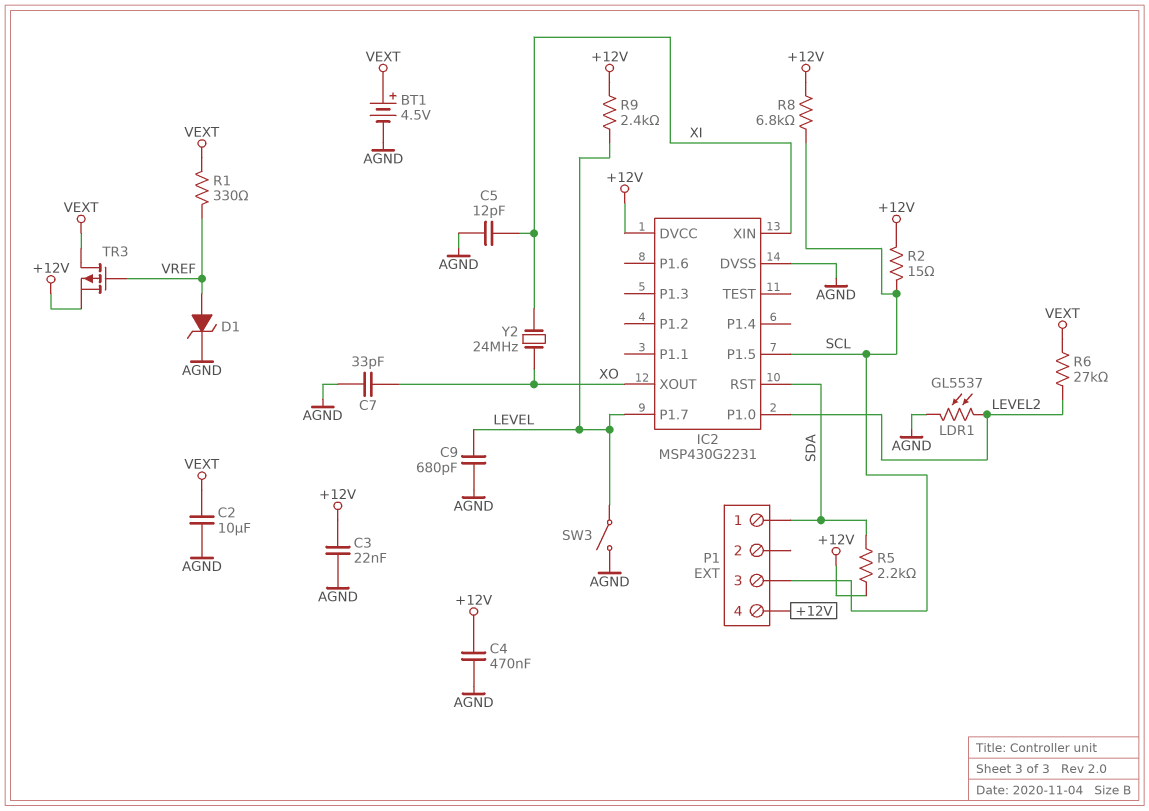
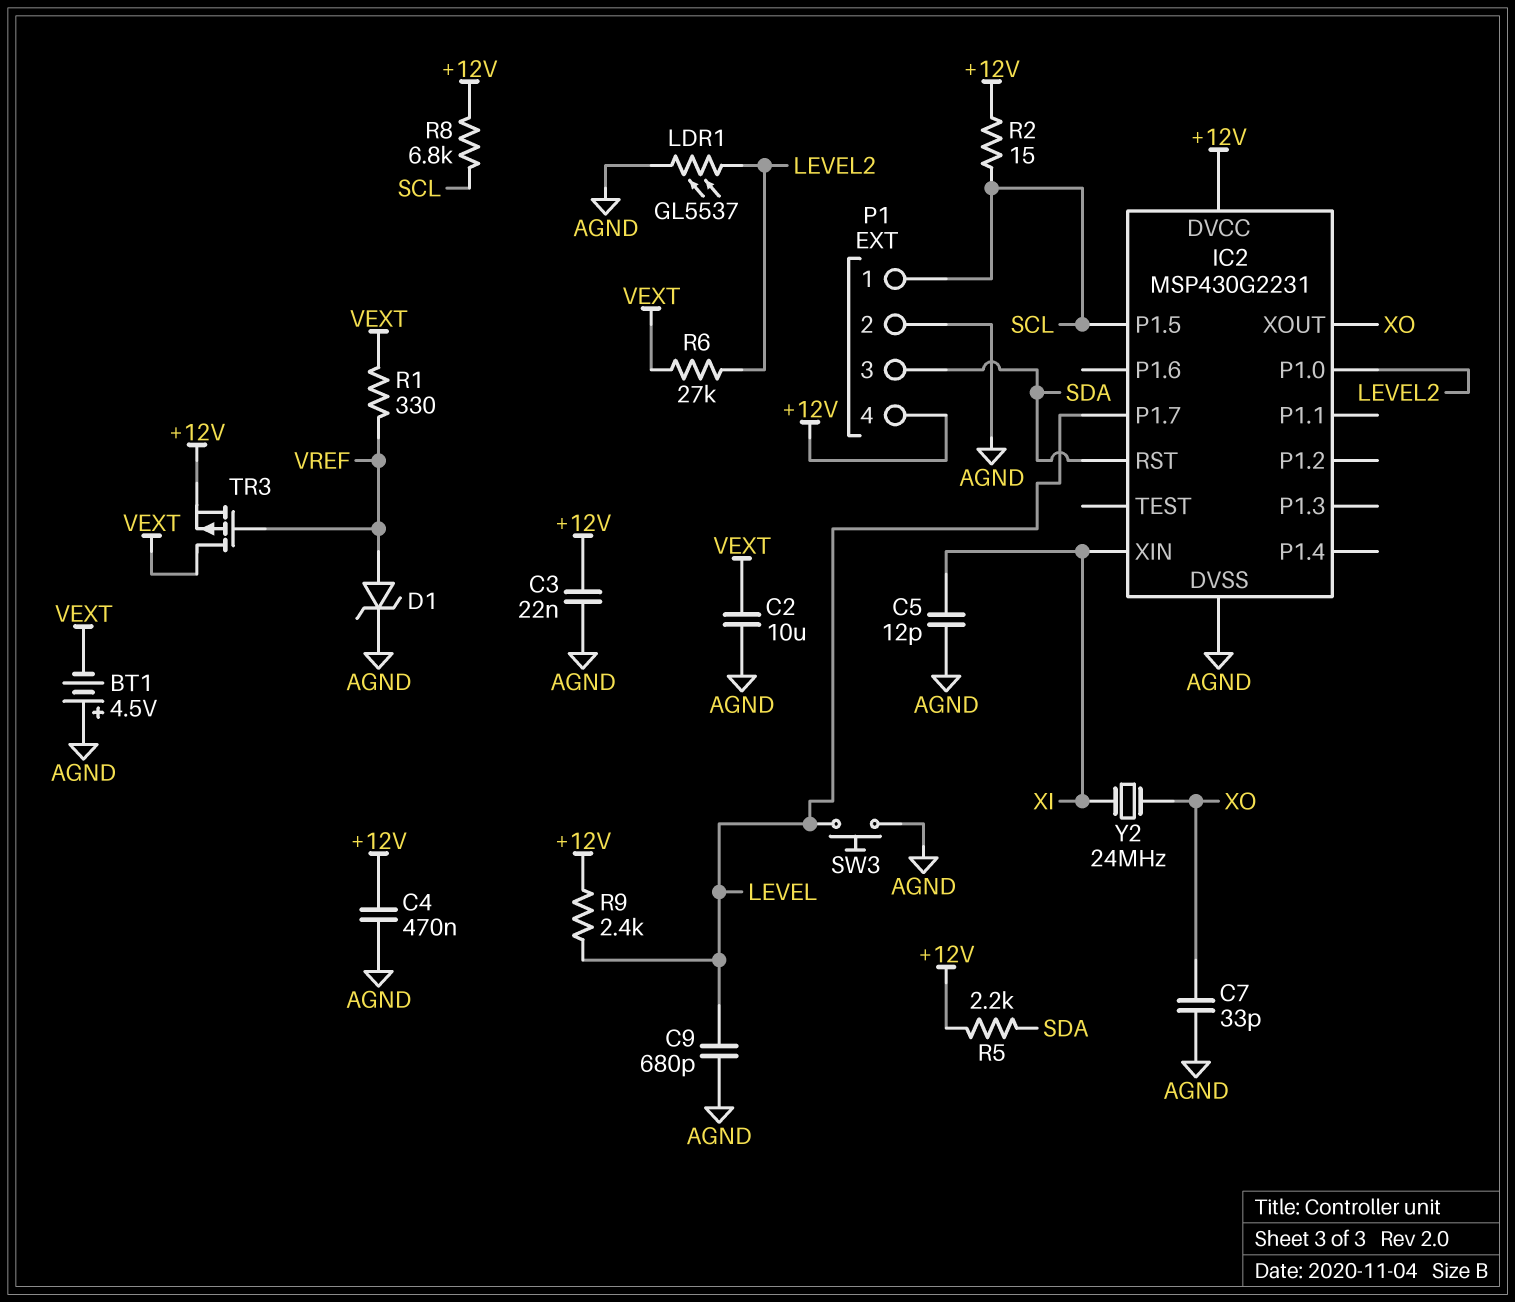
BT1: 4.5V (plus VEXT, minus AGND) -> 4.5V (plus AGND, minus VEXT)
P1 pin 1: SDA -> SCL
P1 pin 2: none -> AGND
P1 pin 3: SCL -> SDA
SW3: switch (AGND, LEVEL) -> button (AGND, LEVEL)

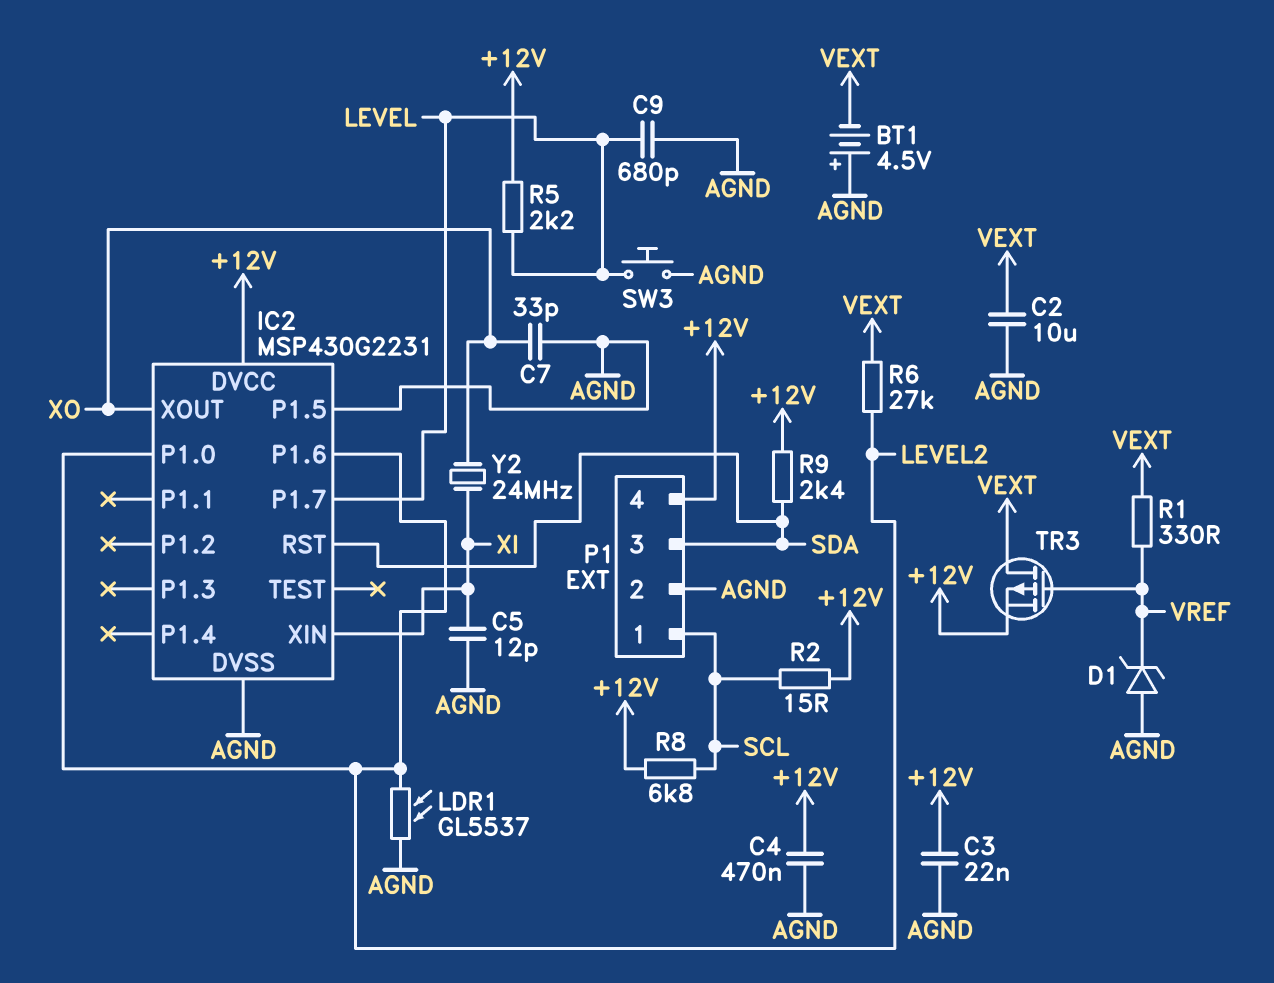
D1: zener (A VREF, K AGND) -> zener (A AGND, K VREF)
IC2 pin P1.5: SCL -> AGND
IC2 pin P1.6: none -> LEVEL2
R5: 2.2k (+12V, SDA) -> 2.2k (+12V, LEVEL)
R9: 2.4k (+12V, LEVEL) -> 2.4k (+12V, SDA)

